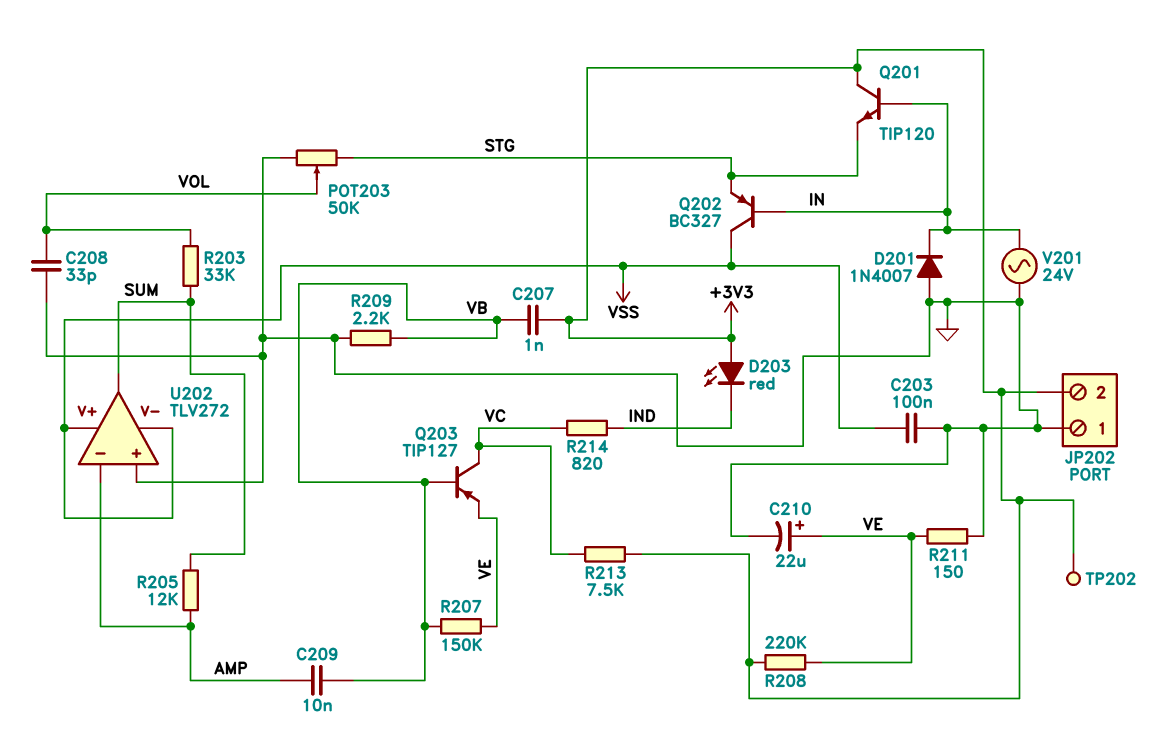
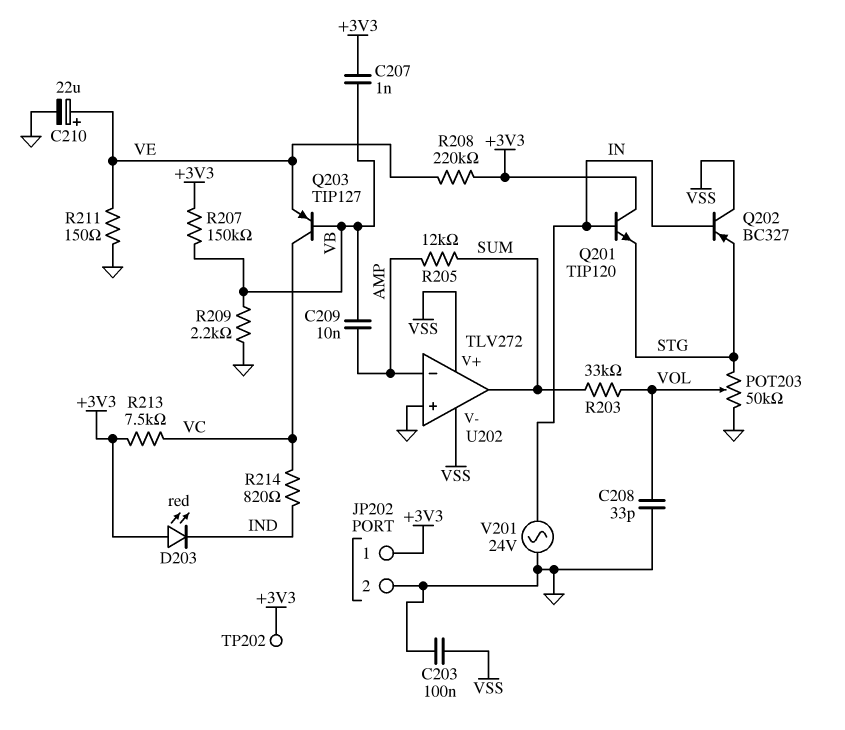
D201: diode 1N4007 (A GND, K IN) -> none
JP202 pin 1: GND -> +3V3
JP202 pin 2: +3V3 -> GND
R207: 150k (VB, VE) -> 150k (+3V3, VB)

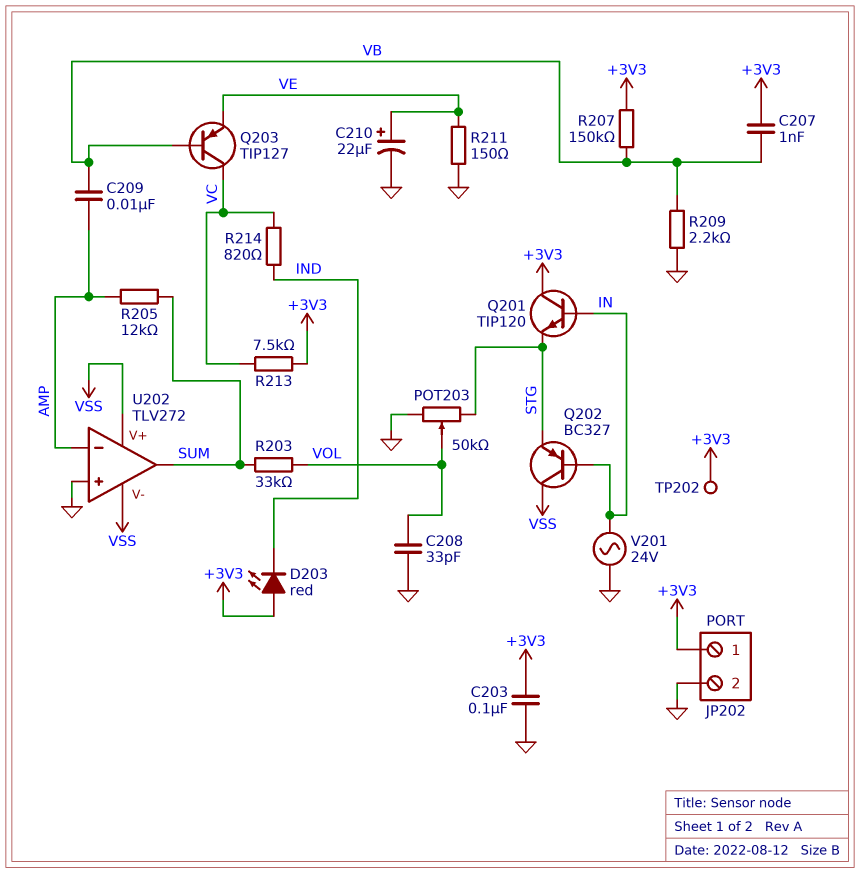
C203: 100nF (GND, VSS) -> 100nF (+3V3, GND)
R208: 220k (+3V3, VE) -> none

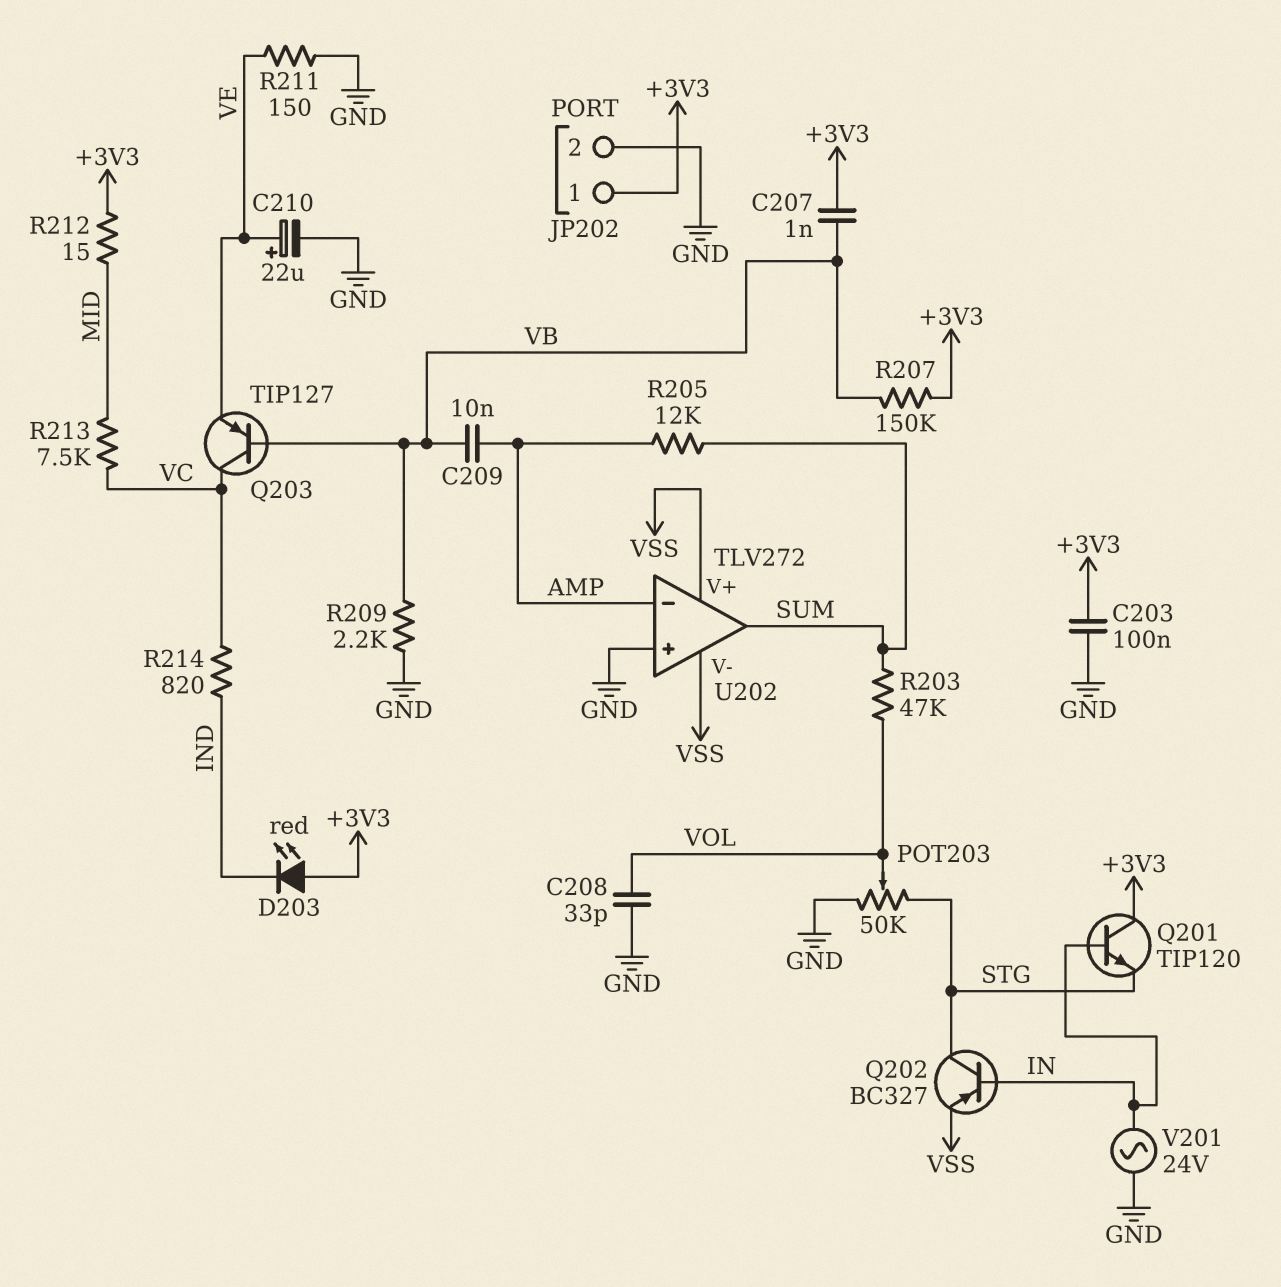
Q202: PNP BC327 (B IN, C VSS, E STG) -> PNP BC327 (B IN, C STG, E VSS)
R203: 33k (SUM, VOL) -> 47k (SUM, VOL)
R212: none -> 15 (+3V3, MID)
R213: 7.5k (+3V3, VC) -> 7.5k (MID, VC)
TP202: test point (+3V3) -> none

